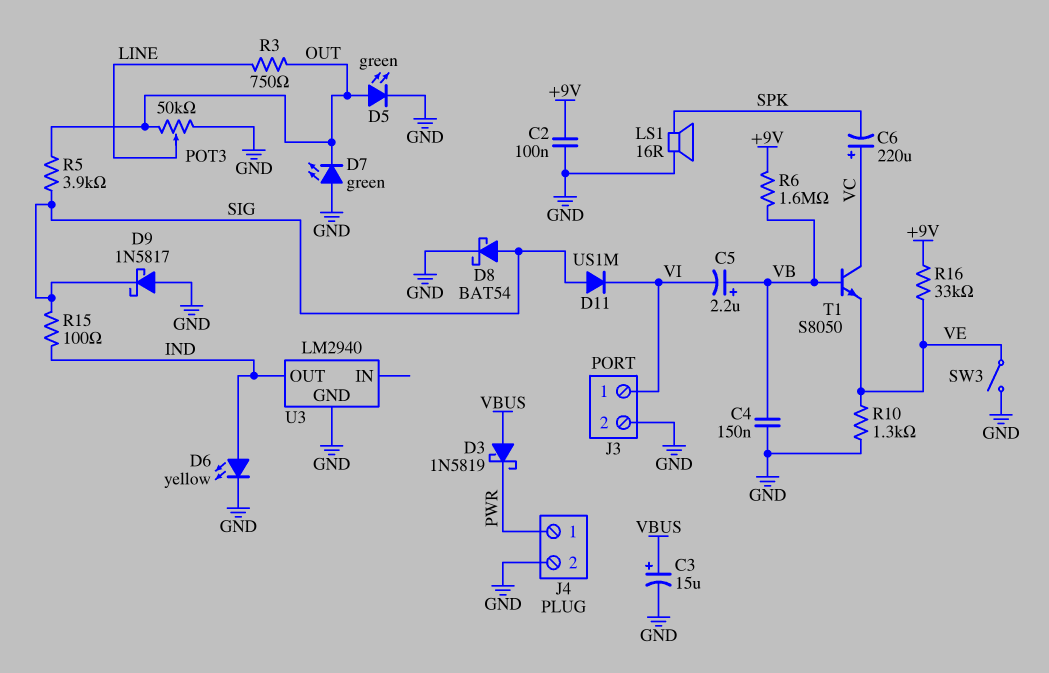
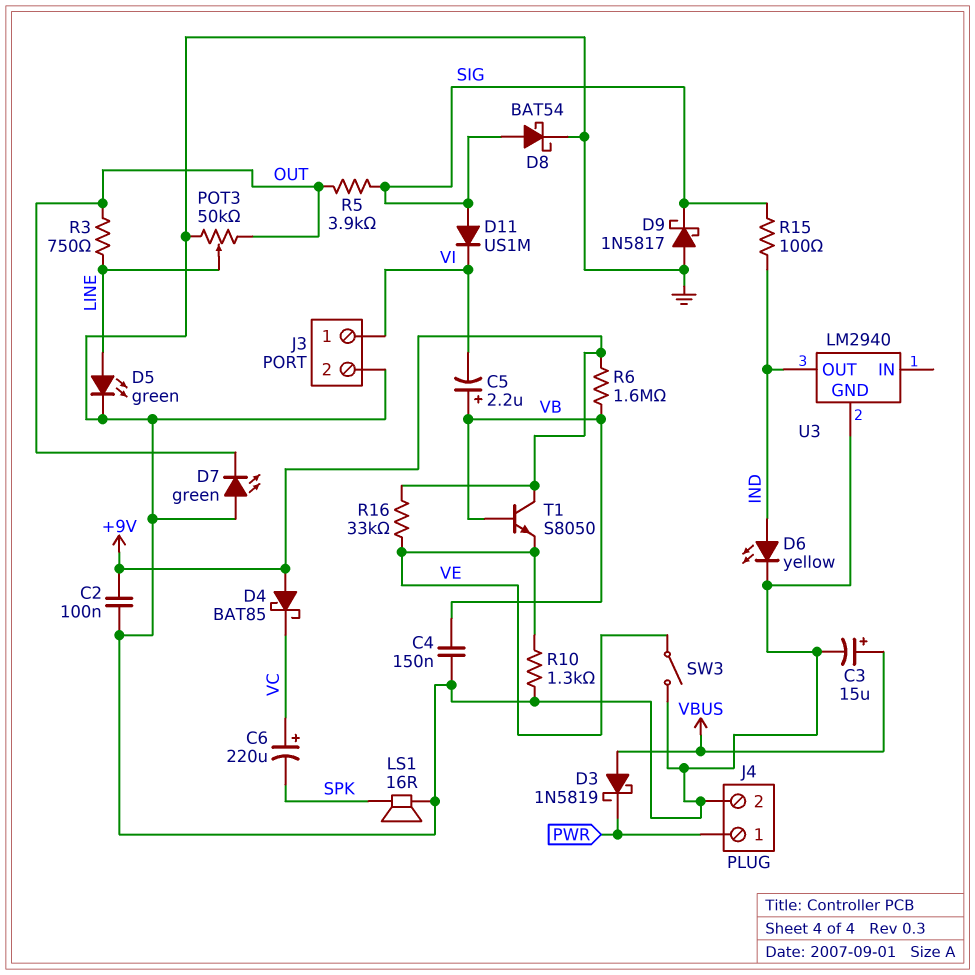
D4: none -> schottky BAT85 (A +9V, K VC)
D5: LED green (A OUT, K GND) -> LED green (A LINE, K GND)
T1: NPN S8050 (B VB, C VC, E VE) -> NPN S8050 (B VB, C +9V, E VE)

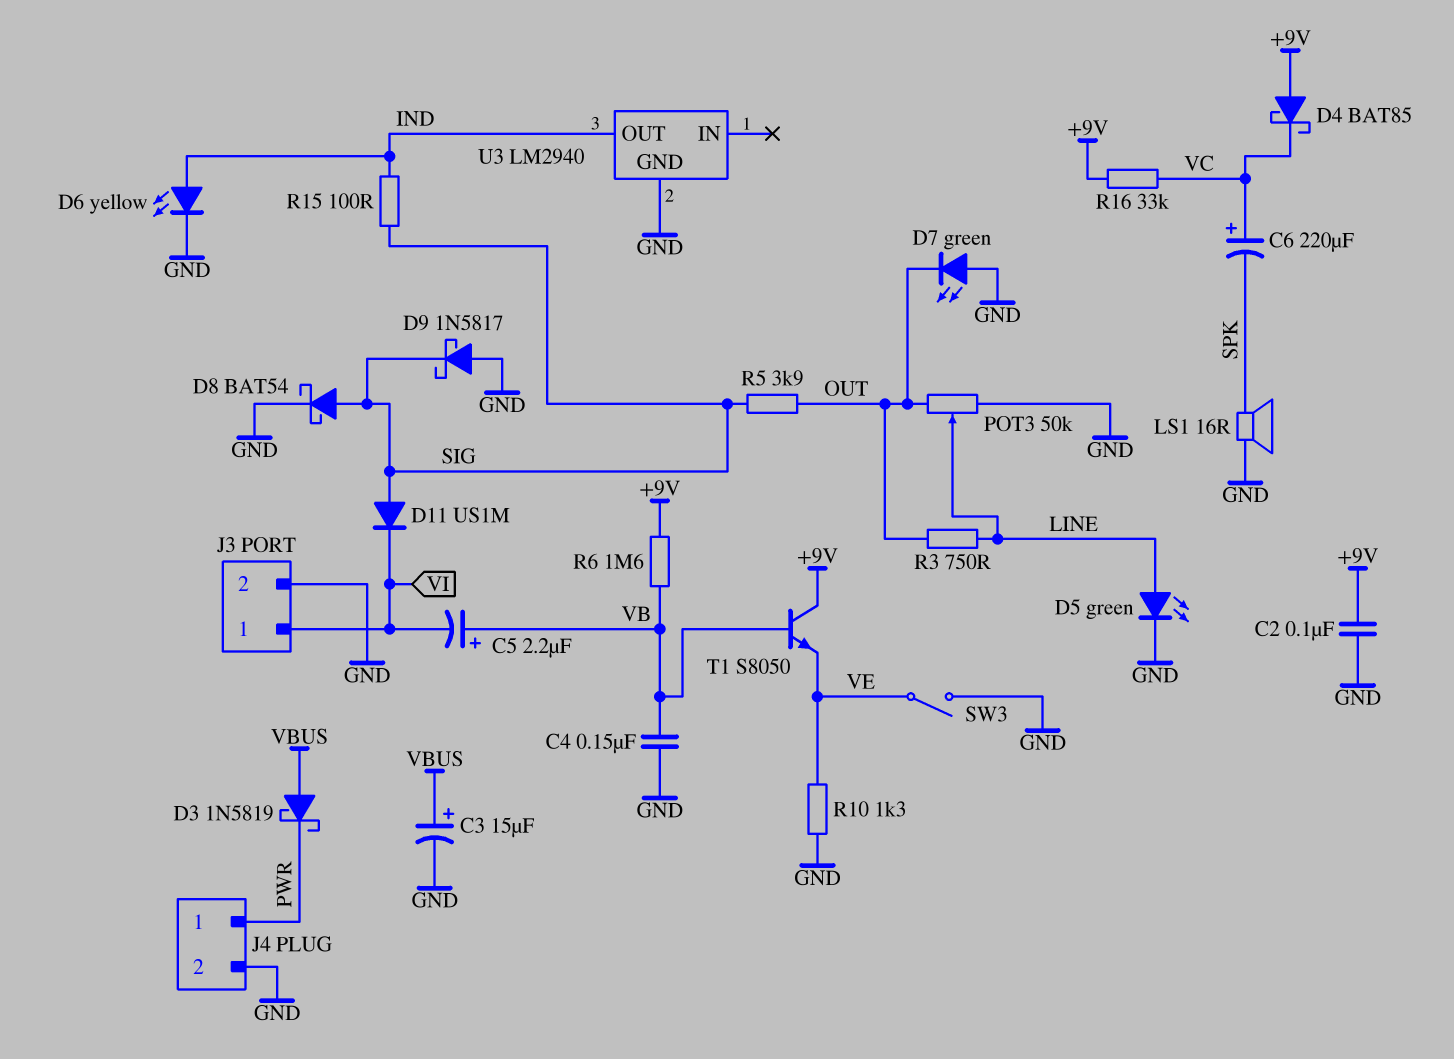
R16: 33k (+9V, VE) -> 33k (+9V, VC)

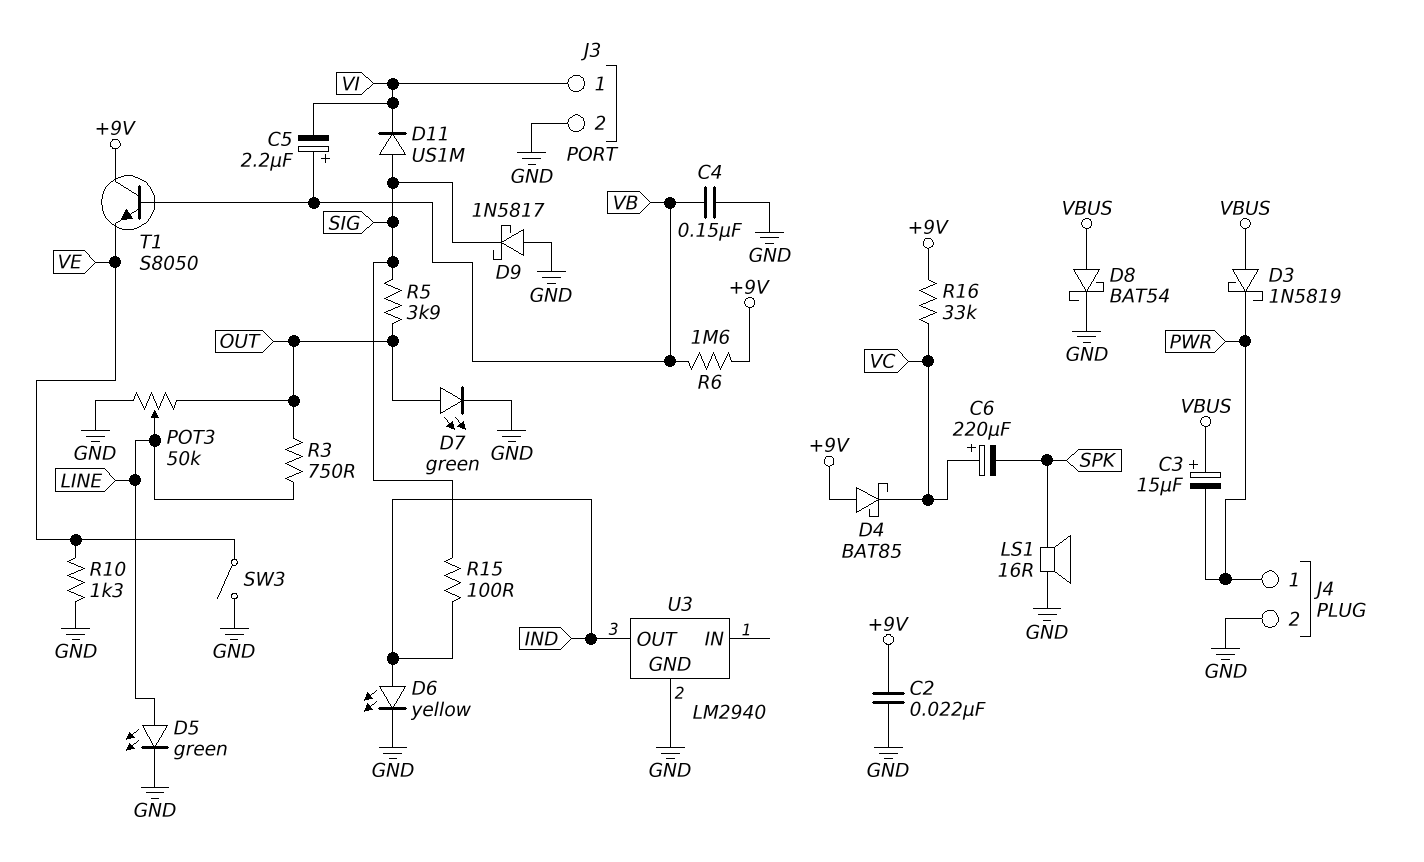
C2: 100nF (+9V, GND) -> 22nF (+9V, GND)
C3: 15uF (plus VBUS, minus GND) -> 15uF (plus VBUS, minus PWR)
D7: LED green (A GND, K OUT) -> LED green (A OUT, K GND)
D8: schottky BAT54 (A SIG, K GND) -> schottky BAT54 (A VBUS, K GND)

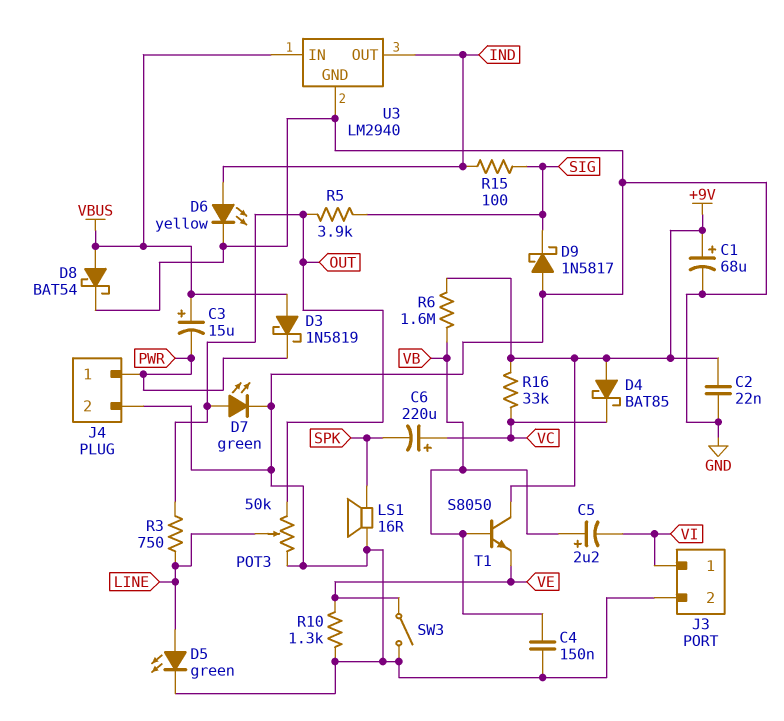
C1: none -> 68uF (plus +9V, minus GND)
D11: diode US1M (A SIG, K VI) -> none
U3 pin IN: none -> VBUS

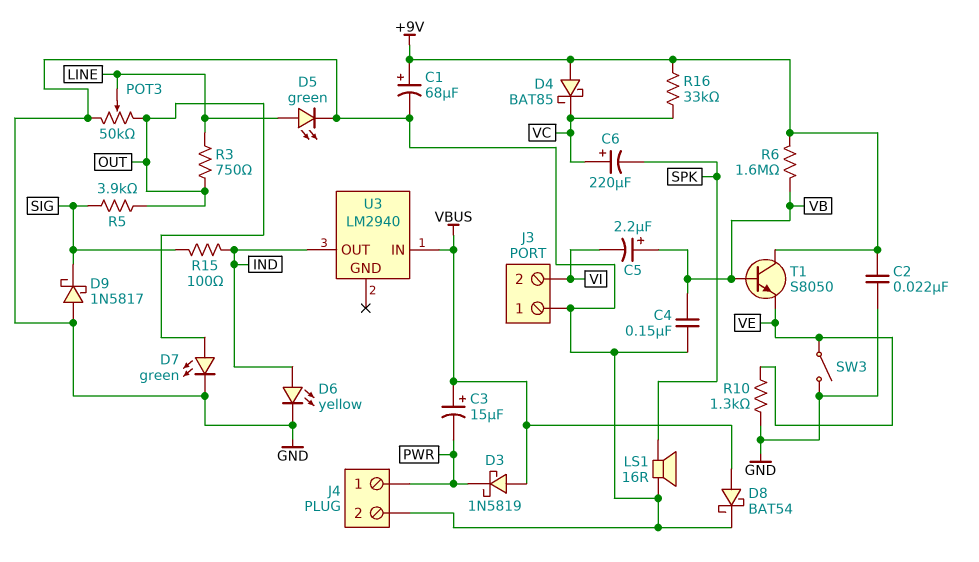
J3 pin 1: VI -> GND
J3 pin 2: GND -> VI
U3 pin GND: GND -> none

